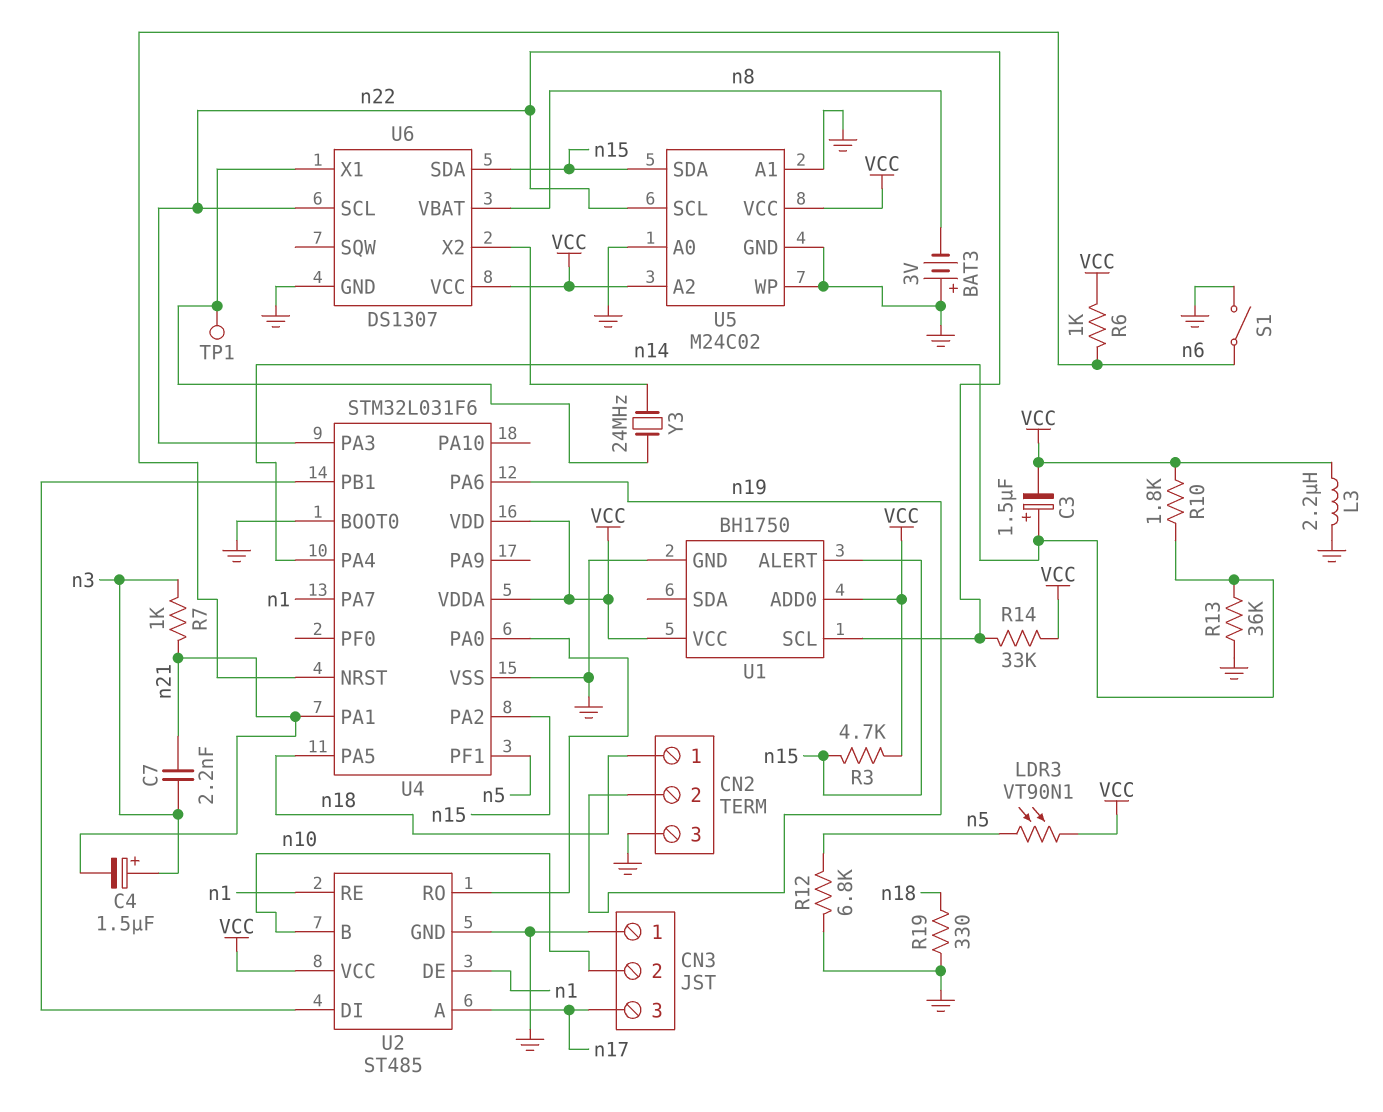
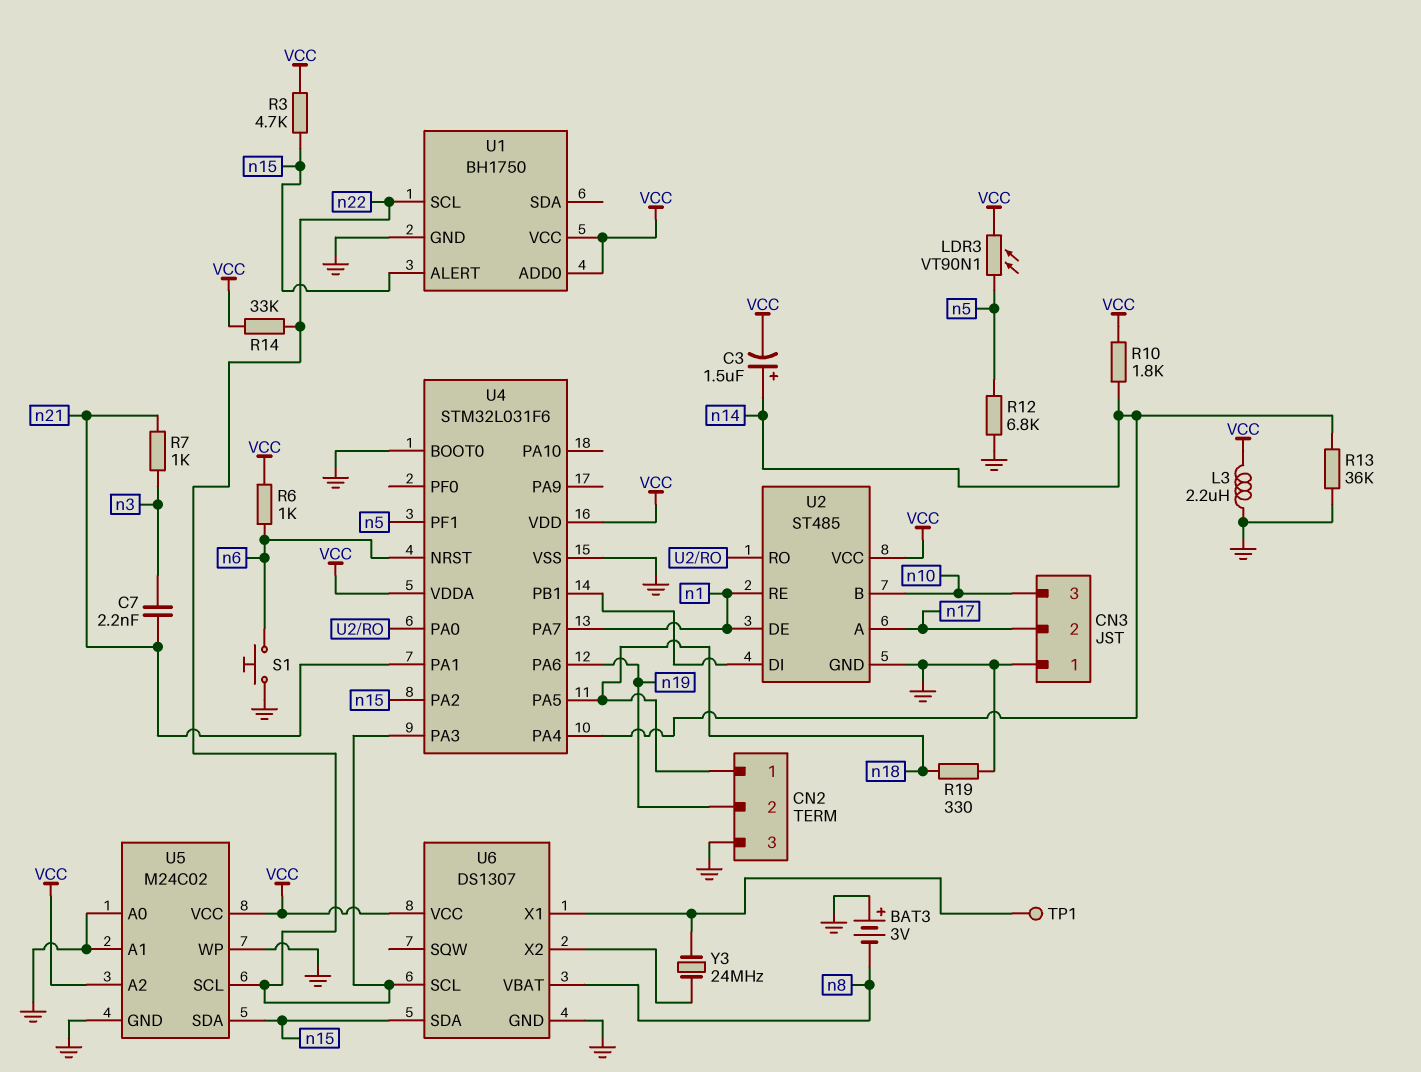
C4: 1.5uF (plus n3, minus n21) -> none
CN3 pin 2: n10 -> n17
CN3 pin 3: n17 -> n10
S1: switch (GND, n6) -> button (GND, n6)

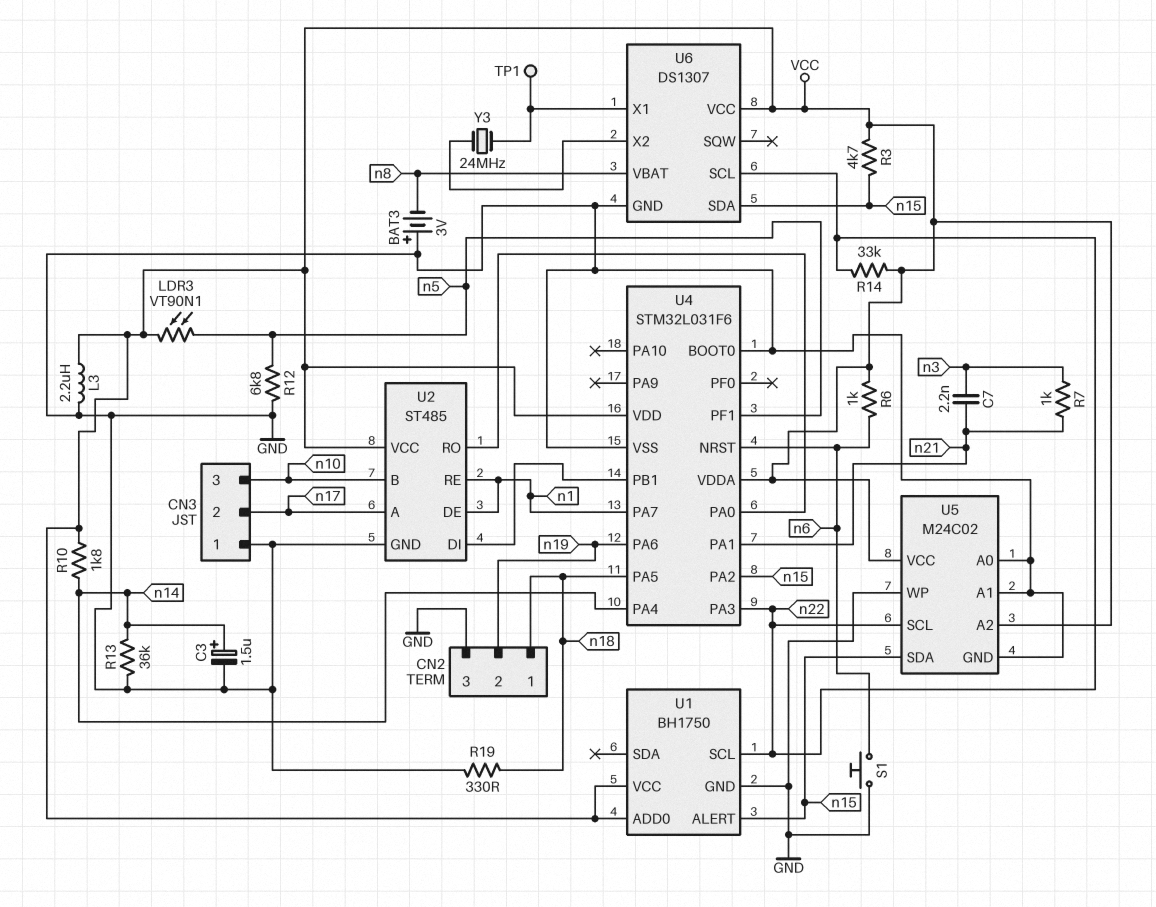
C3: 1.5uF (plus n14, minus VCC) -> 1.5uF (plus n14, minus GND)

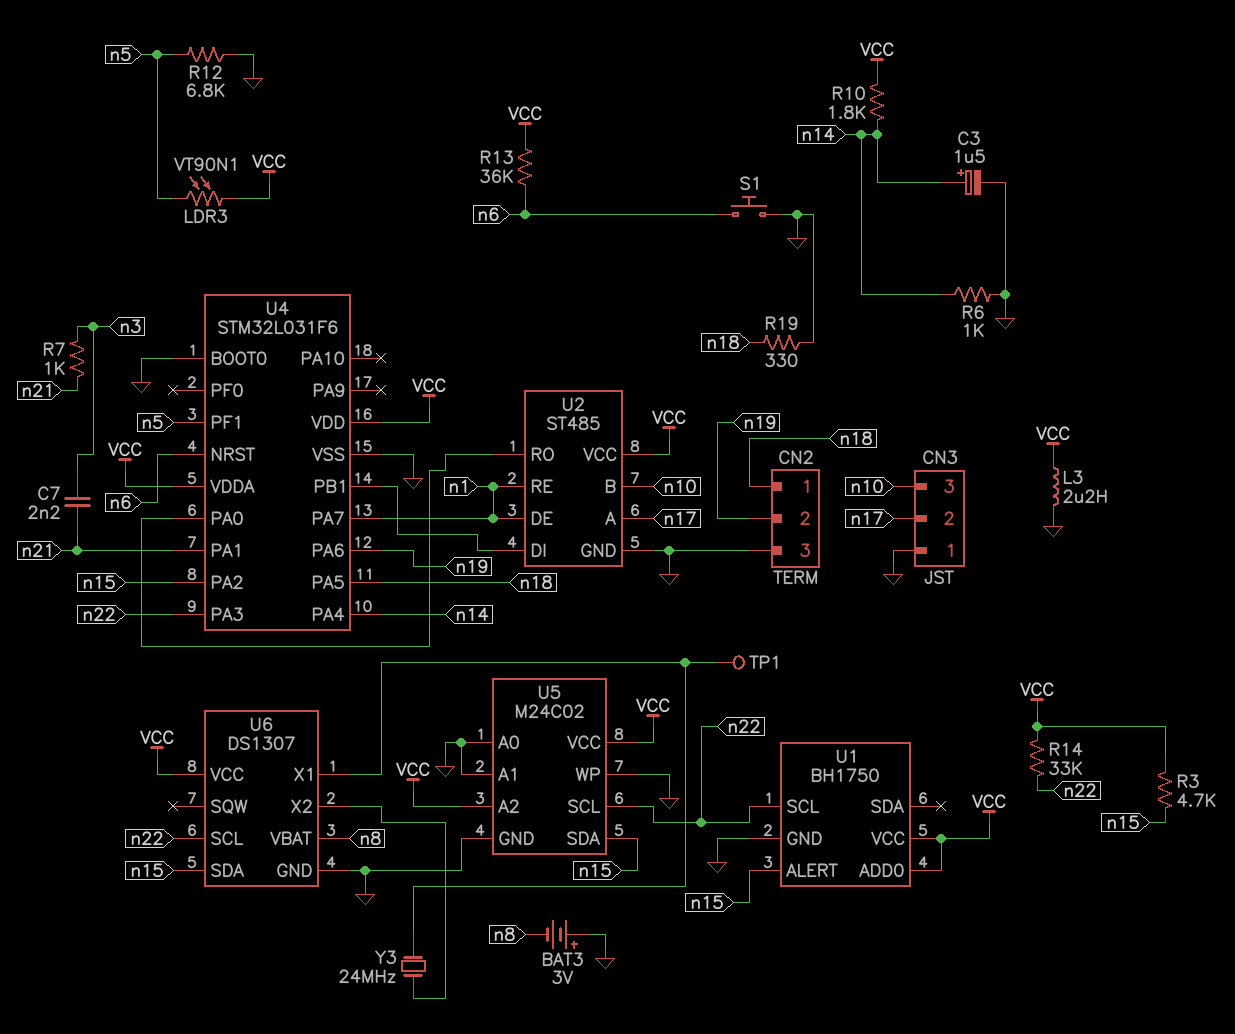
R6: 1k (VCC, n6) -> 1k (GND, n14)
R13: 36k (GND, n14) -> 36k (VCC, n6)

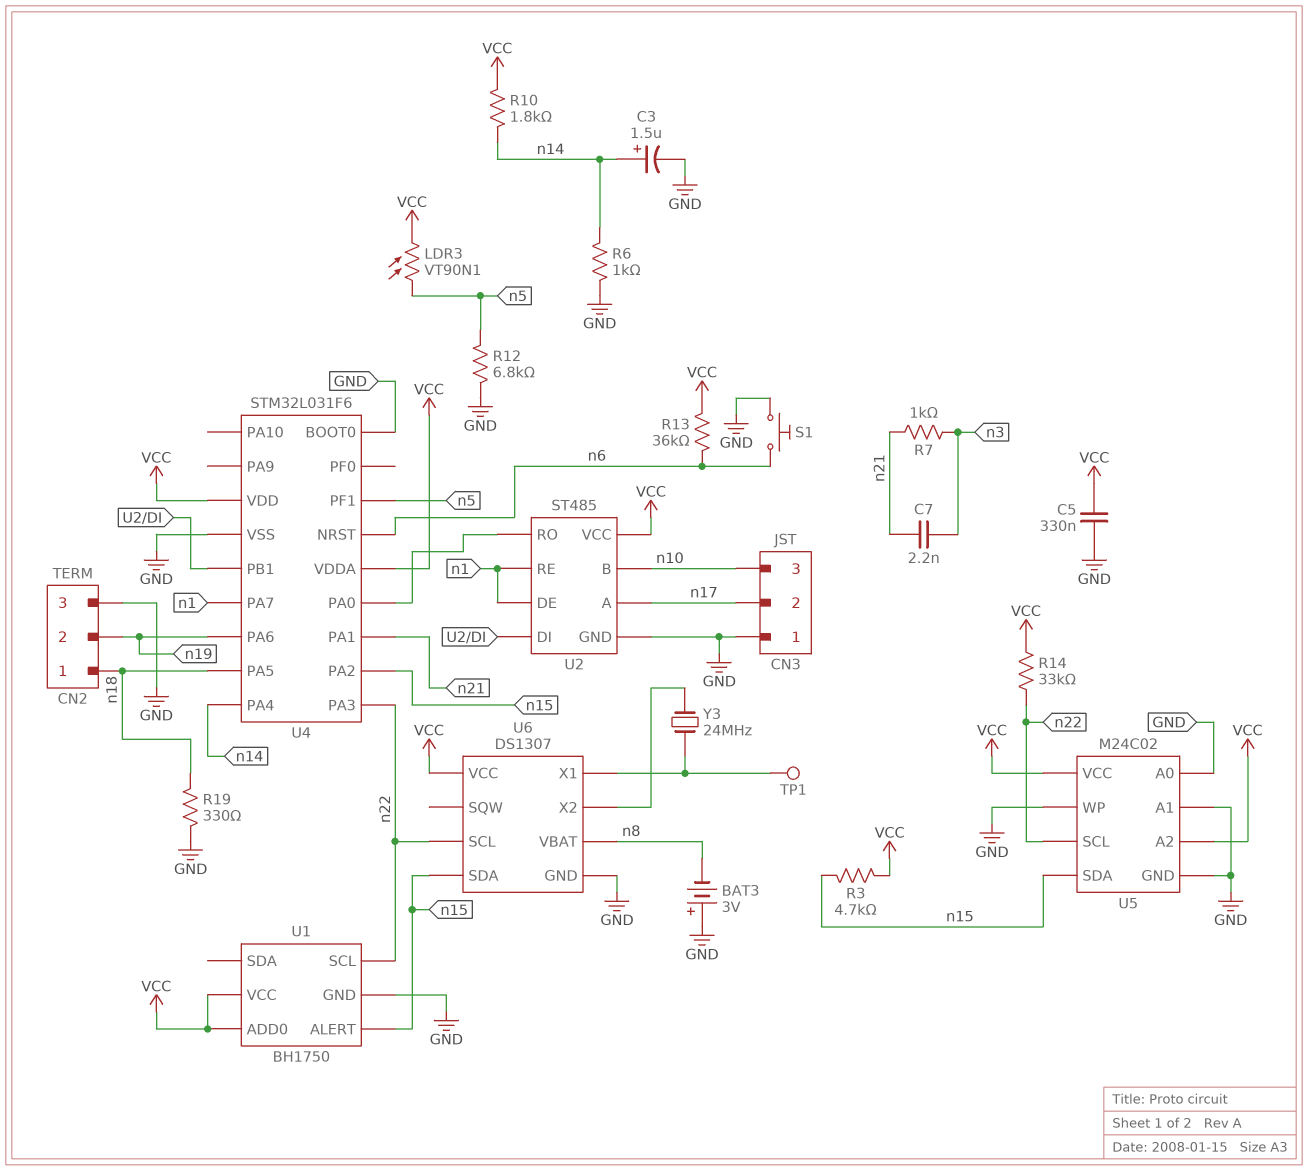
C5: none -> 330nF (GND, VCC)
L3: 2.2uH (GND, VCC) -> none

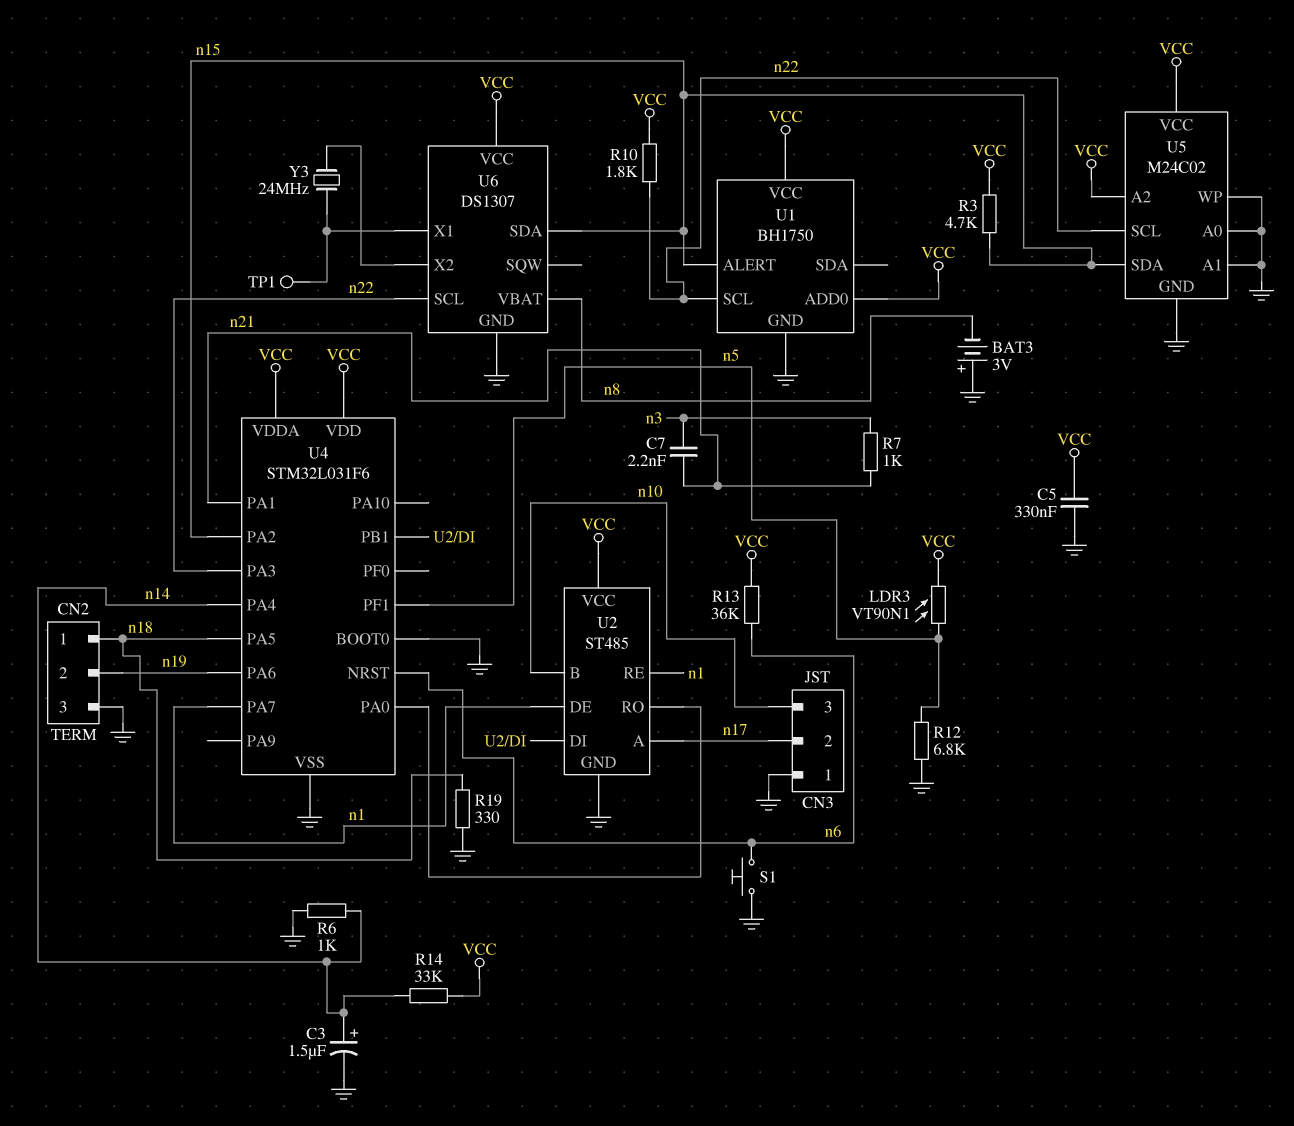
R10: 1.8k (VCC, n14) -> 1.8k (VCC, n22)
R14: 33k (VCC, n22) -> 33k (VCC, n14)

